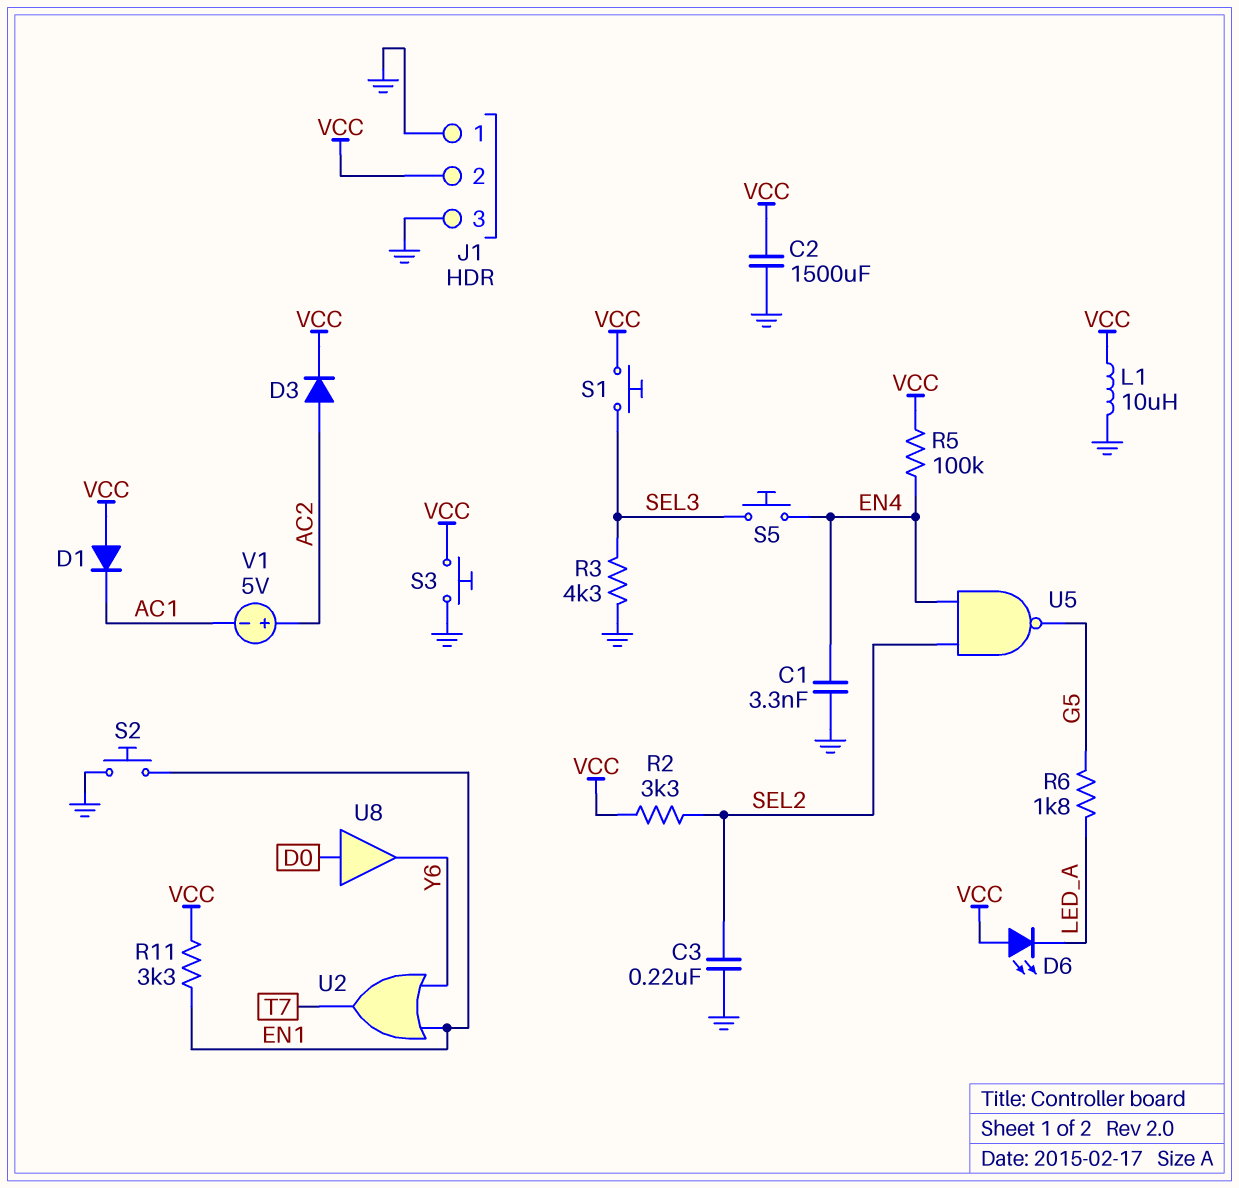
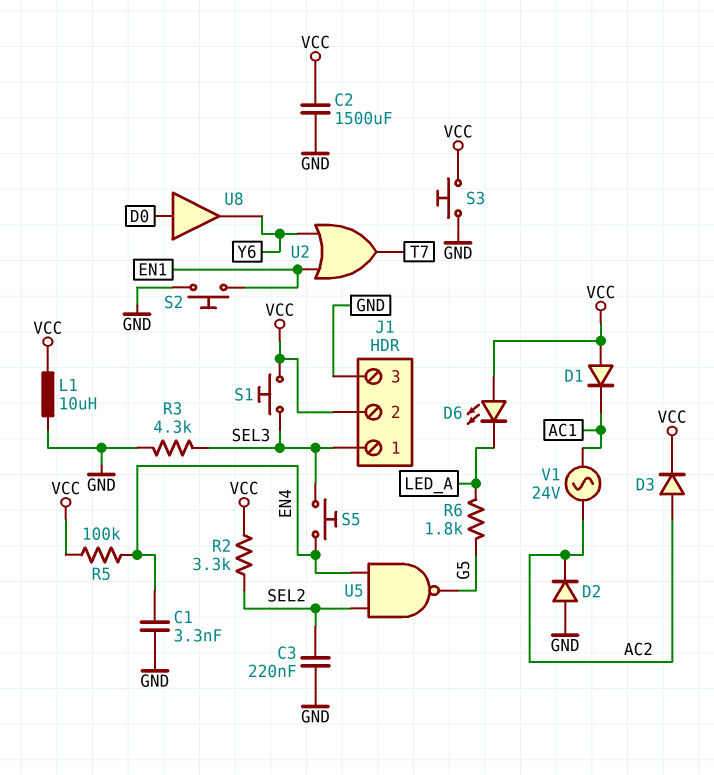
D2: none -> diode (A GND, K AC2)
J1 pin 1: GND -> SEL3
R11: 3.3k (EN1, VCC) -> none
V1: 5V (plus AC2, minus AC1) -> AC 24V (AC1, AC2)

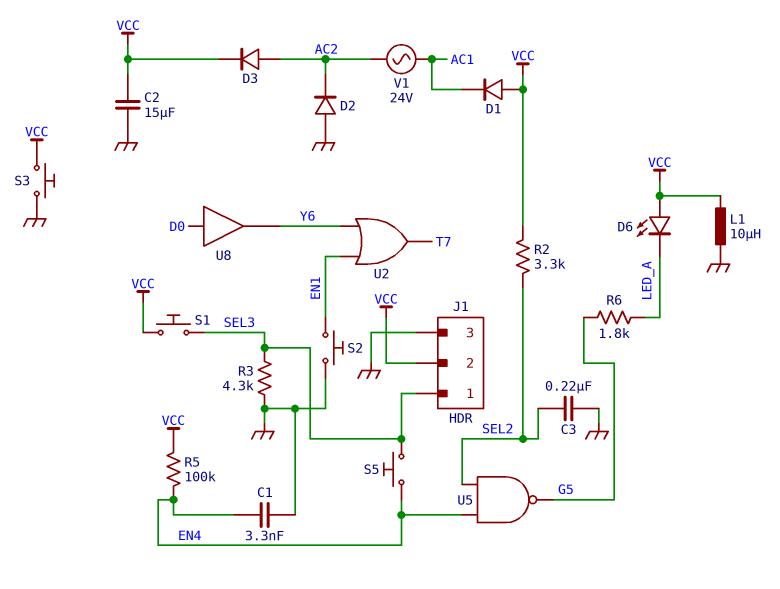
C2: 1500uF (GND, VCC) -> 15uF (GND, VCC)

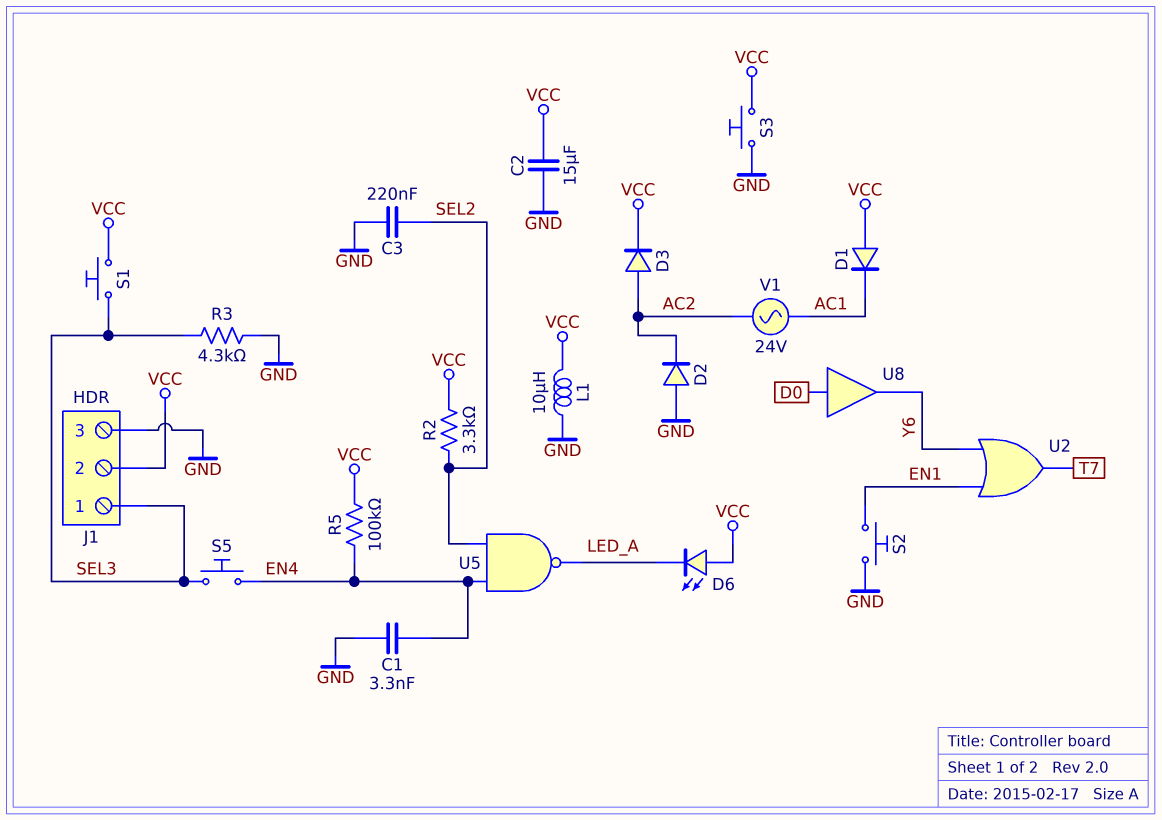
R6: 1.8k (G5, LED_A) -> none
U5: NAND (in EN4, in SEL2, out G5) -> NAND (in EN4, in SEL2, out LED_A)

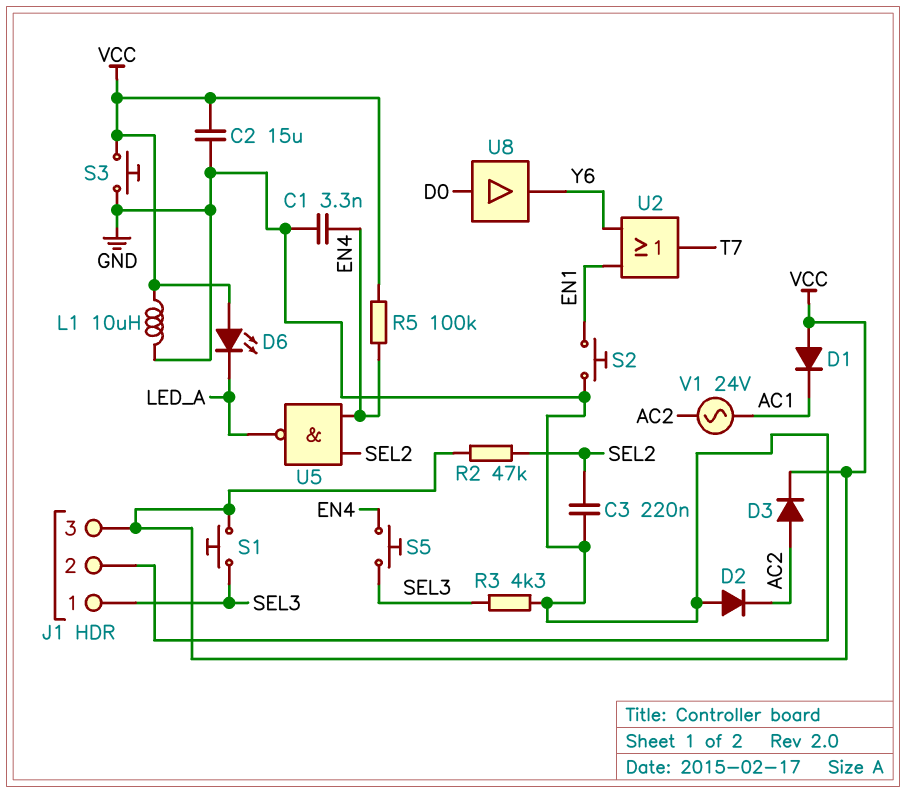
J1 pin 2: VCC -> GND
J1 pin 3: GND -> VCC
R2: 3.3k (SEL2, VCC) -> 47k (SEL2, VCC)

